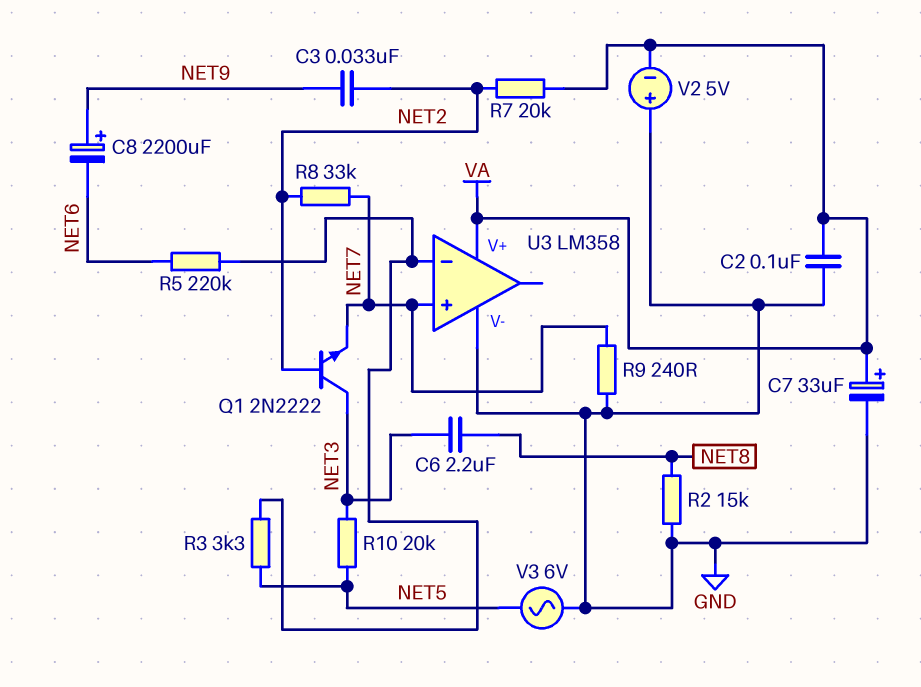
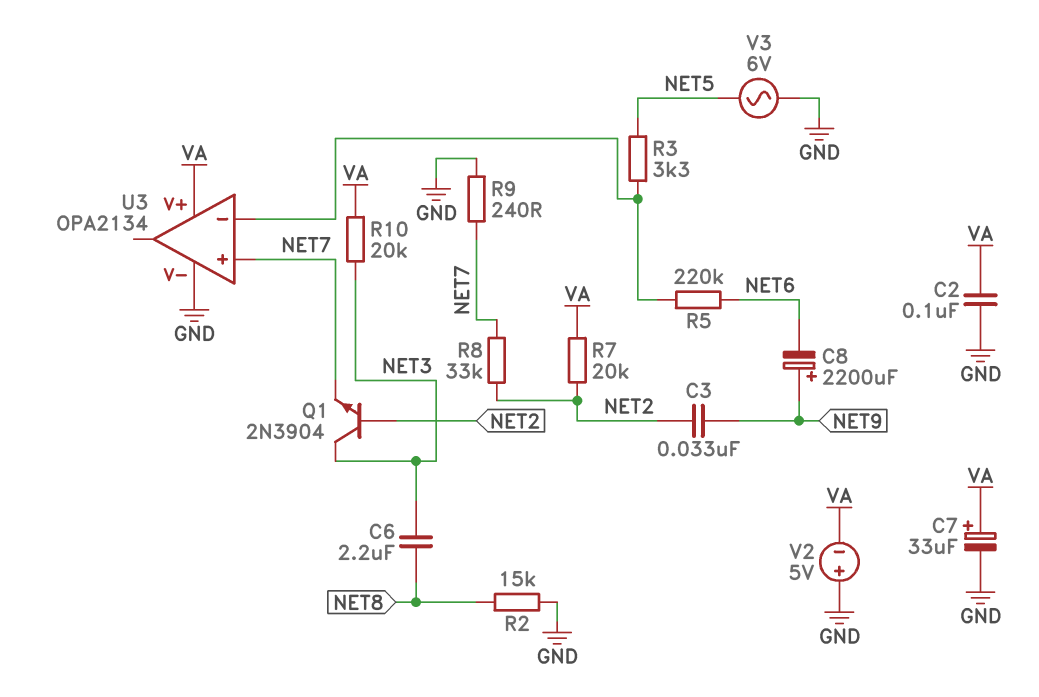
Q1: NPN 2N2222 (B NET2, C NET3, E NET7) -> NPN 2N3904 (B NET2, C NET3, E NET7)
R10: 20k (NET3, NET5) -> 20k (NET3, VA)
U3: LM358 -> OPA2134

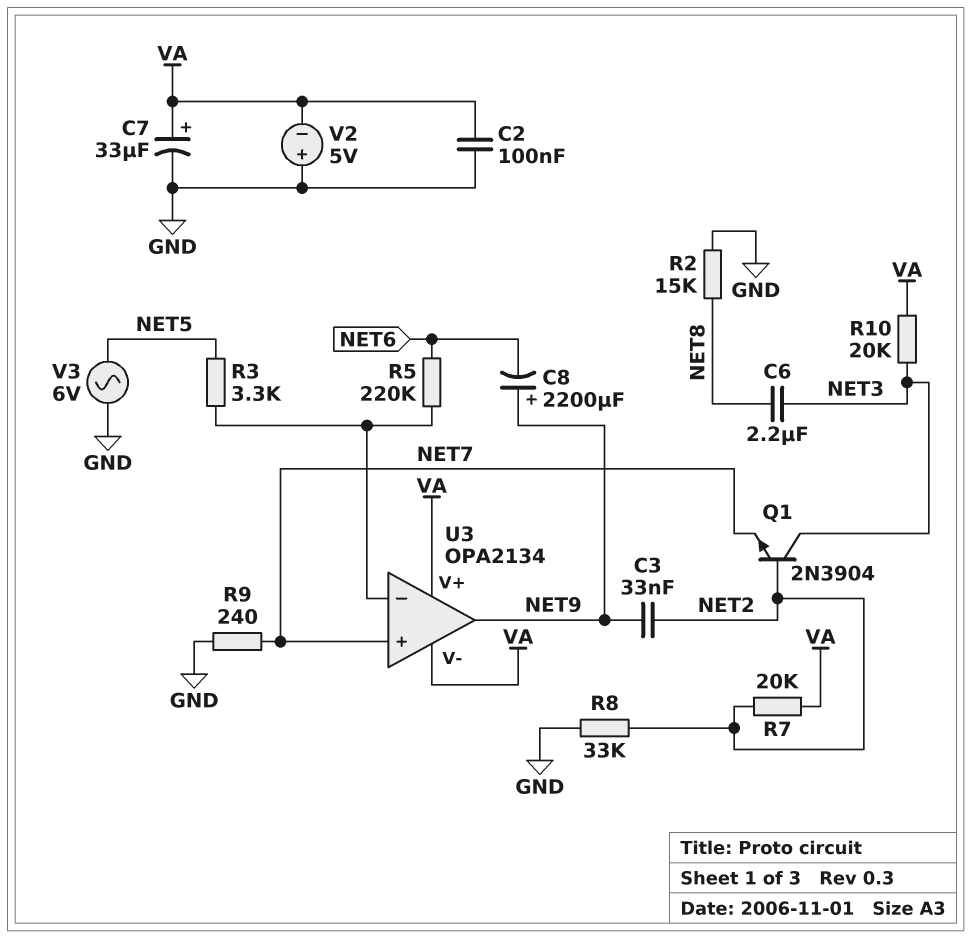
R8: 33k (NET2, NET7) -> 33k (GND, NET2)
U3 pin V-: GND -> VA
U3 pin out: none -> NET9

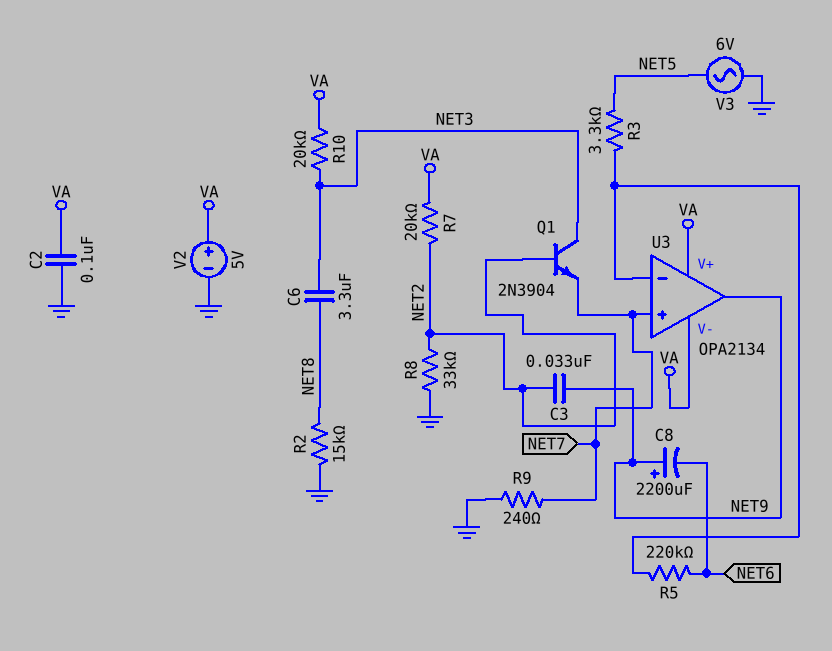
C6: 2.2uF (NET3, NET8) -> 3.3uF (NET3, NET8)
C7: 33uF (plus VA, minus GND) -> none
V2: 5V (plus GND, minus VA) -> 5V (plus VA, minus GND)

